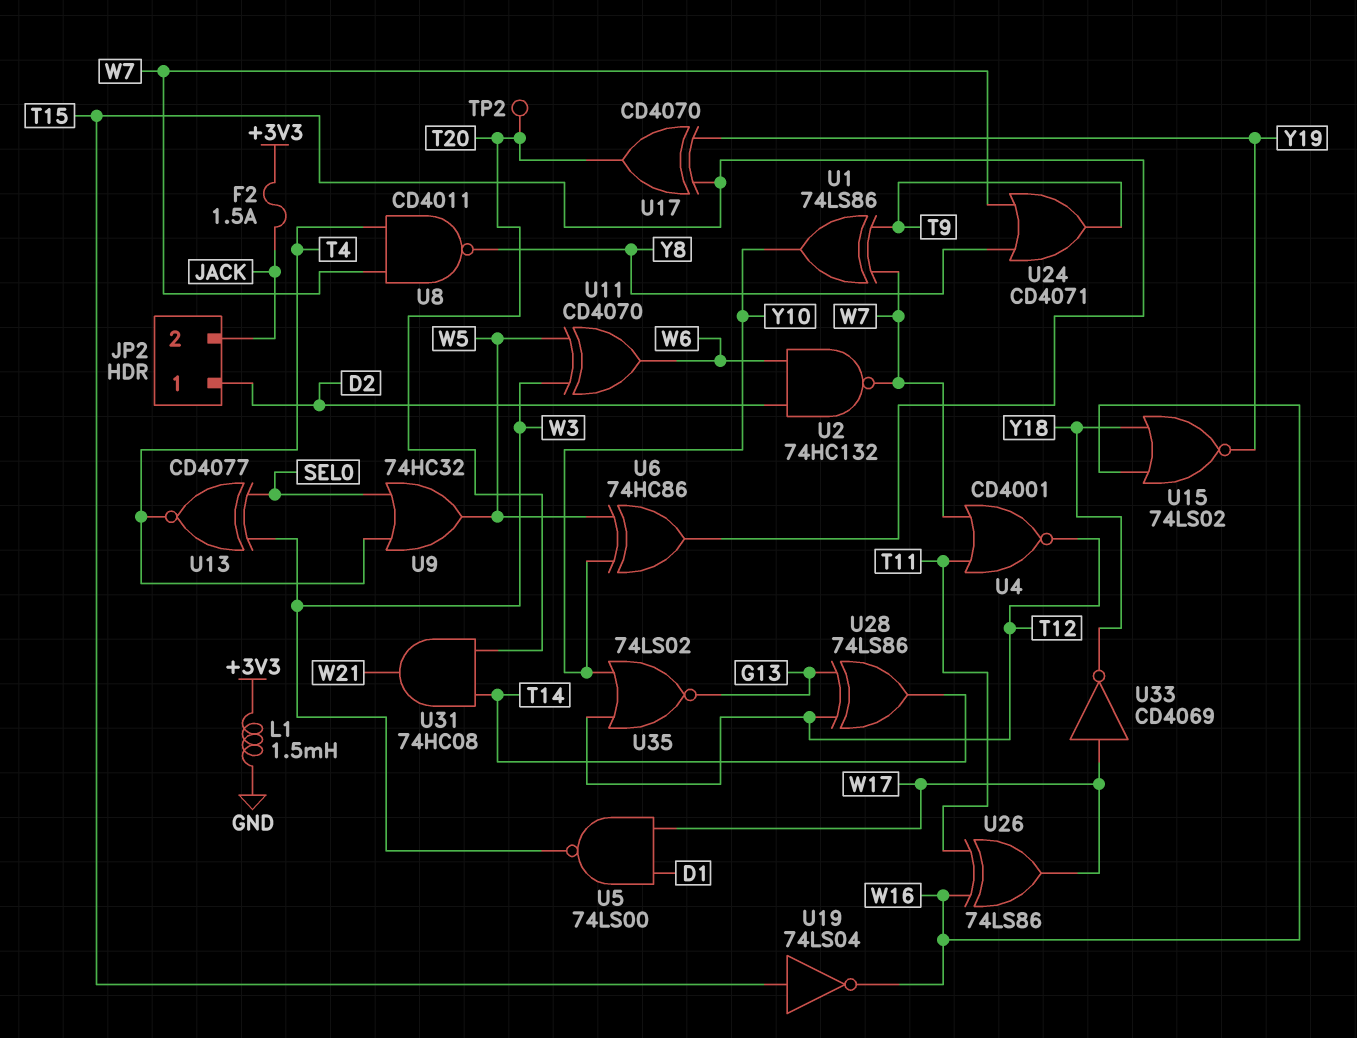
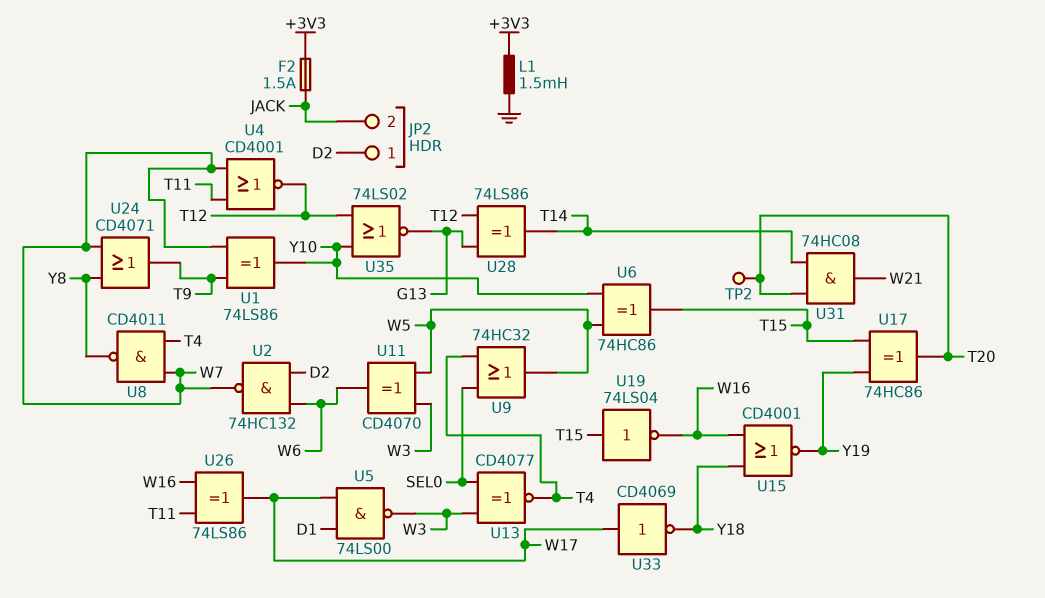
U15: NOR 74LS02 (in W16, in Y18, out Y19) -> NOR CD4001 (in W16, in Y18, out Y19)
U17: XOR CD4070 (in T15, in Y19, out T20) -> XOR 74HC86 (in T15, in Y19, out T20)

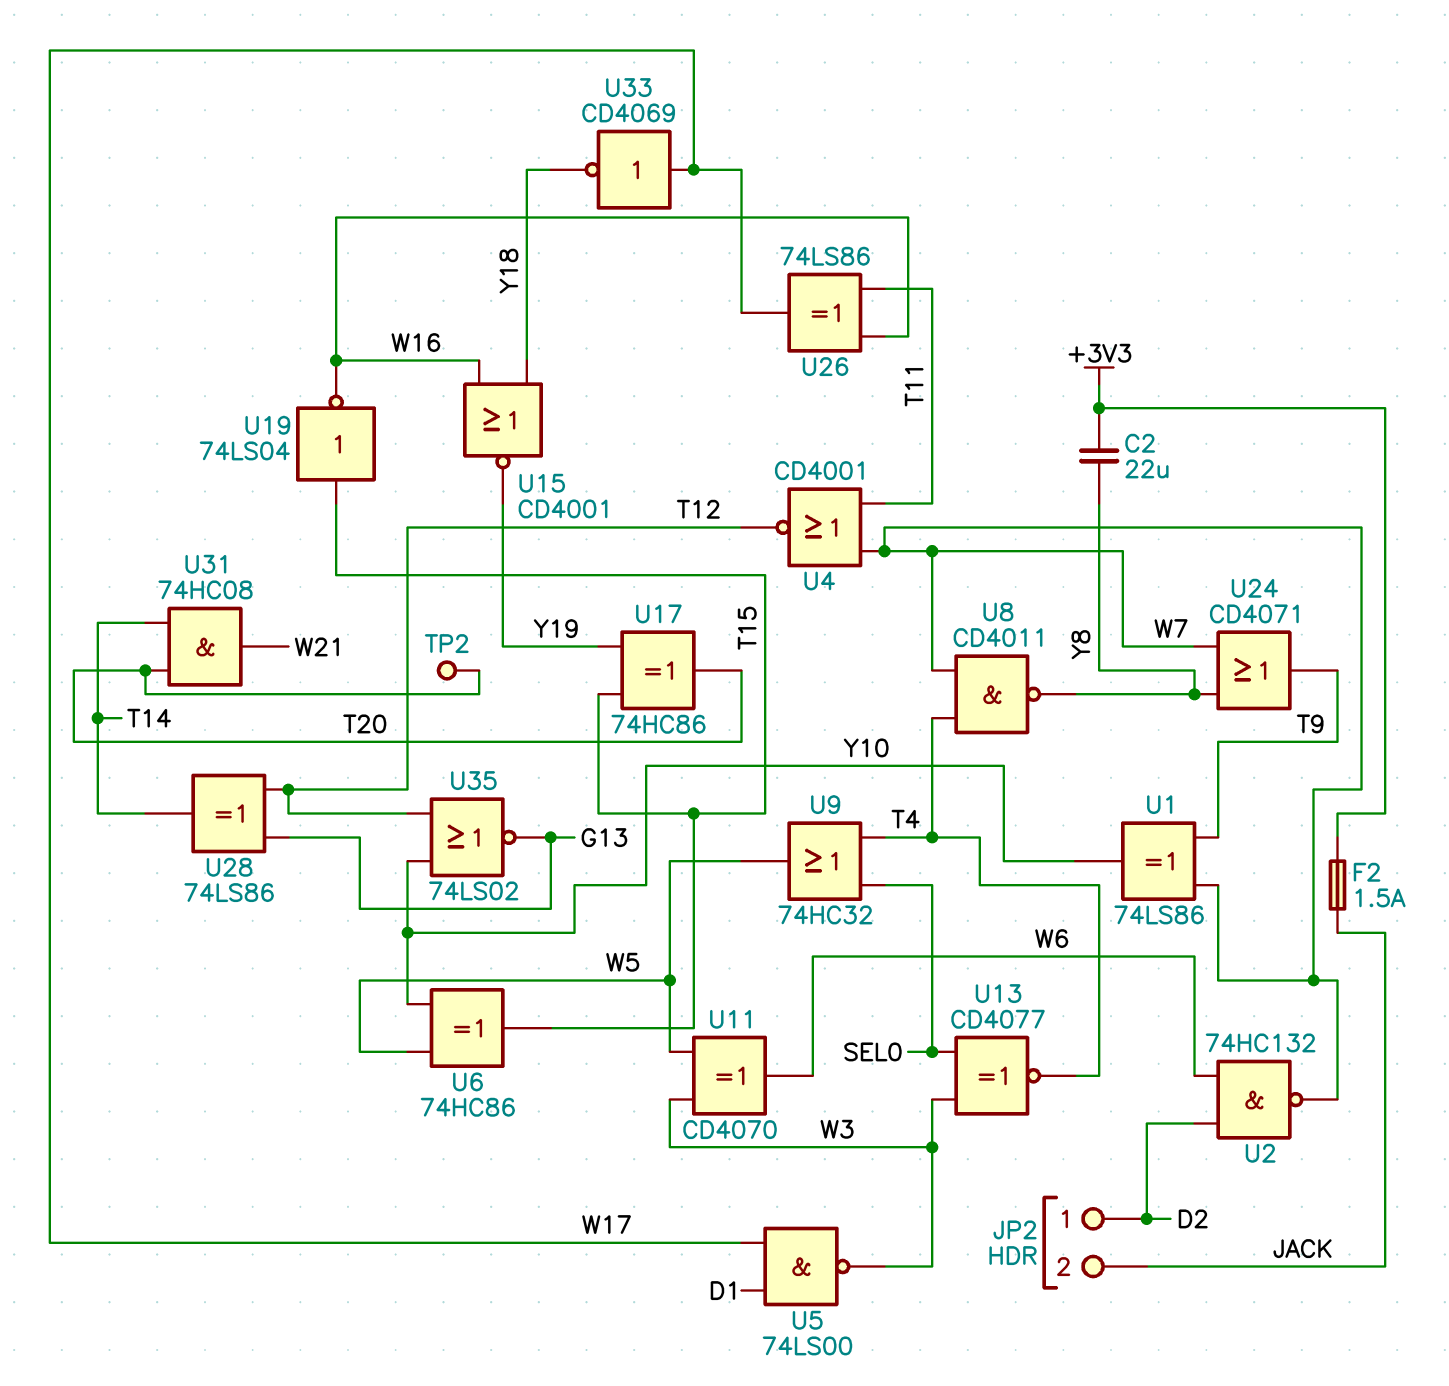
C2: none -> 22uF (+3V3, Y8)
L1: 1.5mH (+3V3, GND) -> none

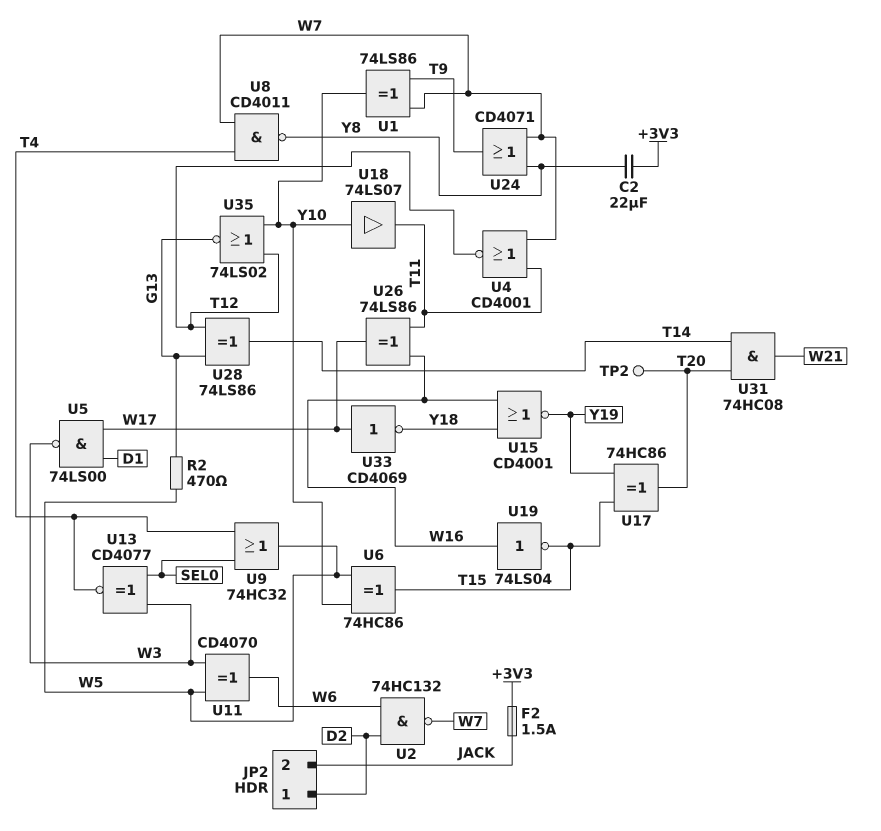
R2: none -> 470 (G13, W5)
U18: none -> buffer 74LS07 (in Y10, out T11)
U19: NOT 74LS04 (in T15, out W16) -> NOT 74LS04 (in W16, out T15)

